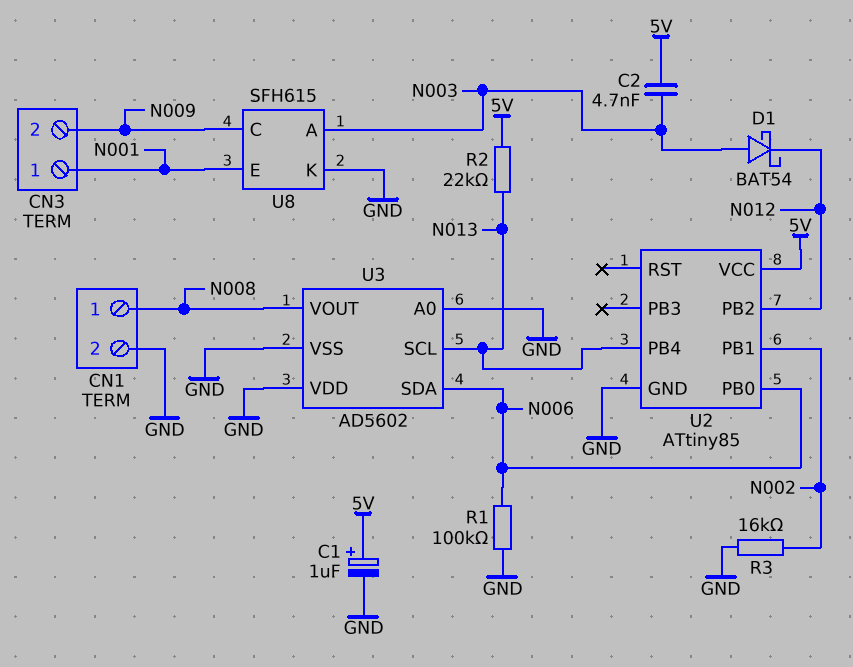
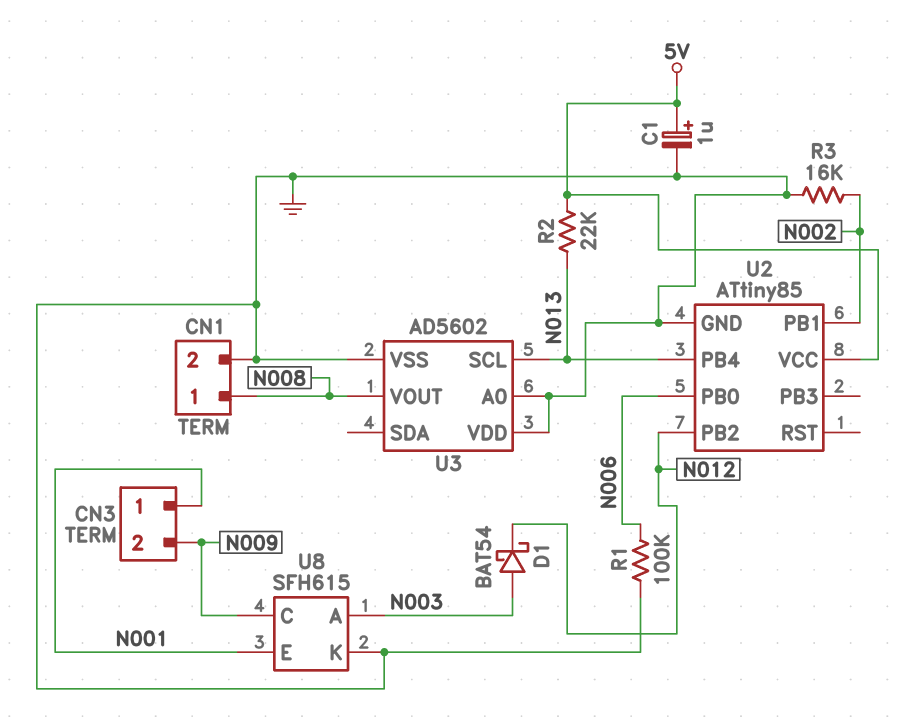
C2: 4.7nF (5V, N003) -> none
U3 pin SDA: N006 -> none

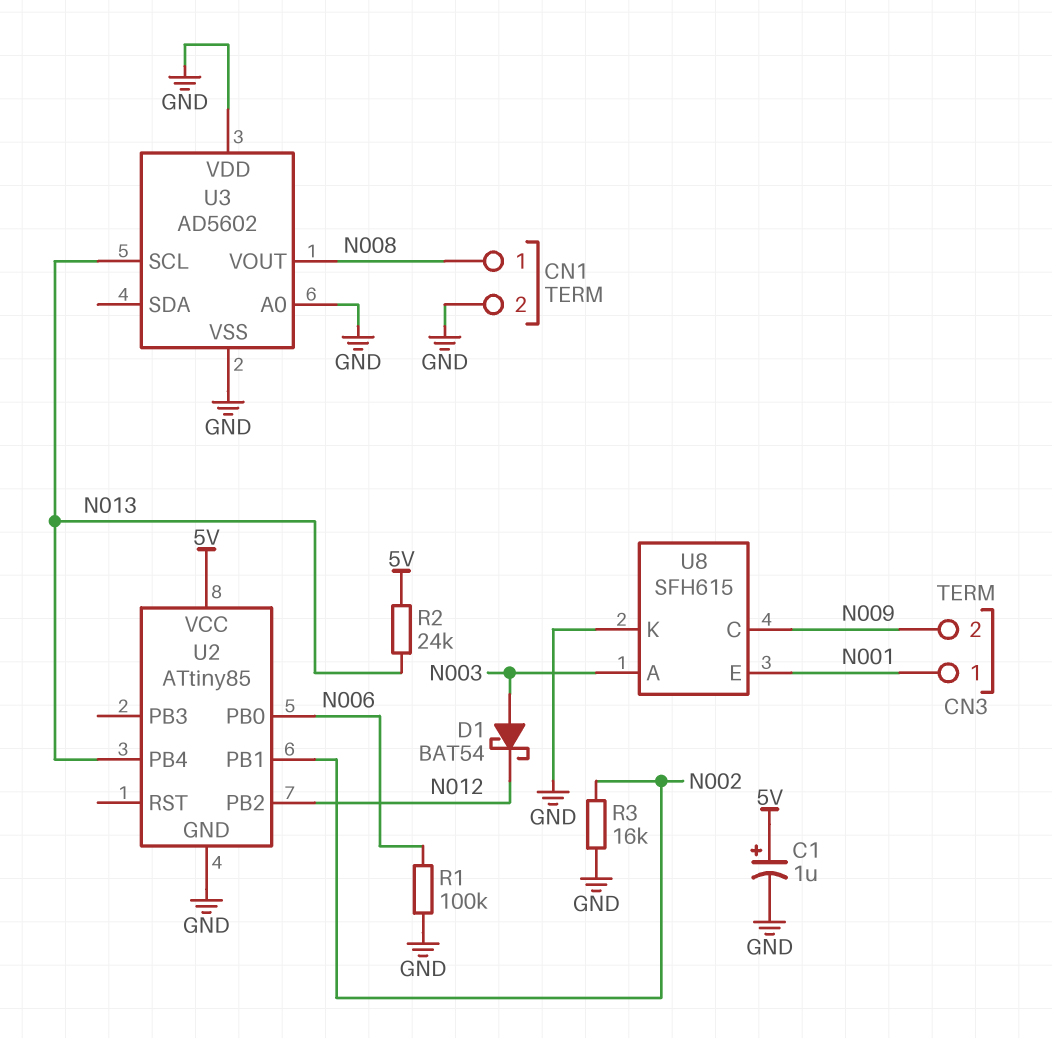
R2: 22k (5V, N013) -> 24k (5V, N013)

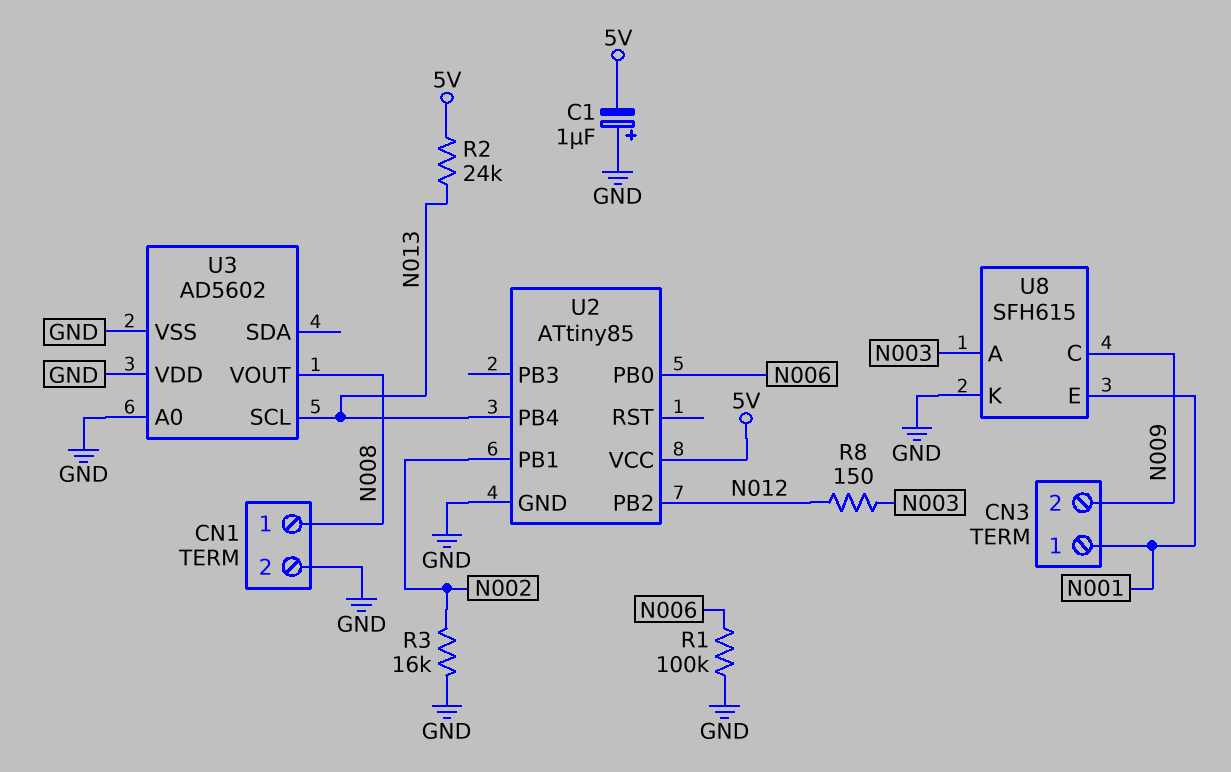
C1: 1uF (plus 5V, minus GND) -> 1uF (plus GND, minus 5V)
D1: schottky BAT54 (A N003, K N012) -> none
R8: none -> 150 (N003, N012)

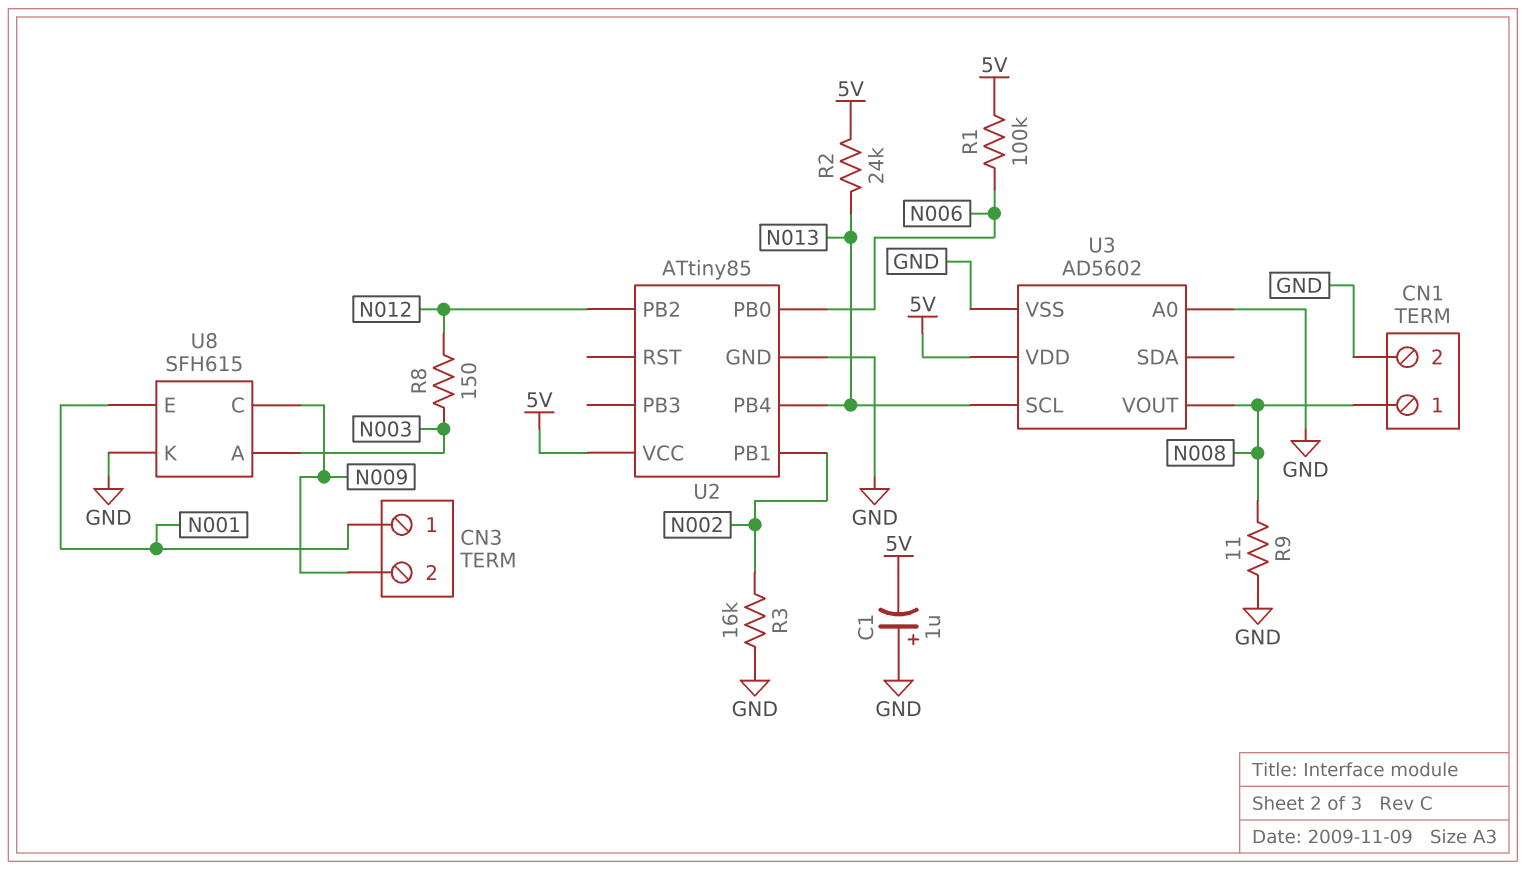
R1: 100k (GND, N006) -> 100k (5V, N006)
R9: none -> 11 (GND, N008)
U3 pin VDD: GND -> 5V

